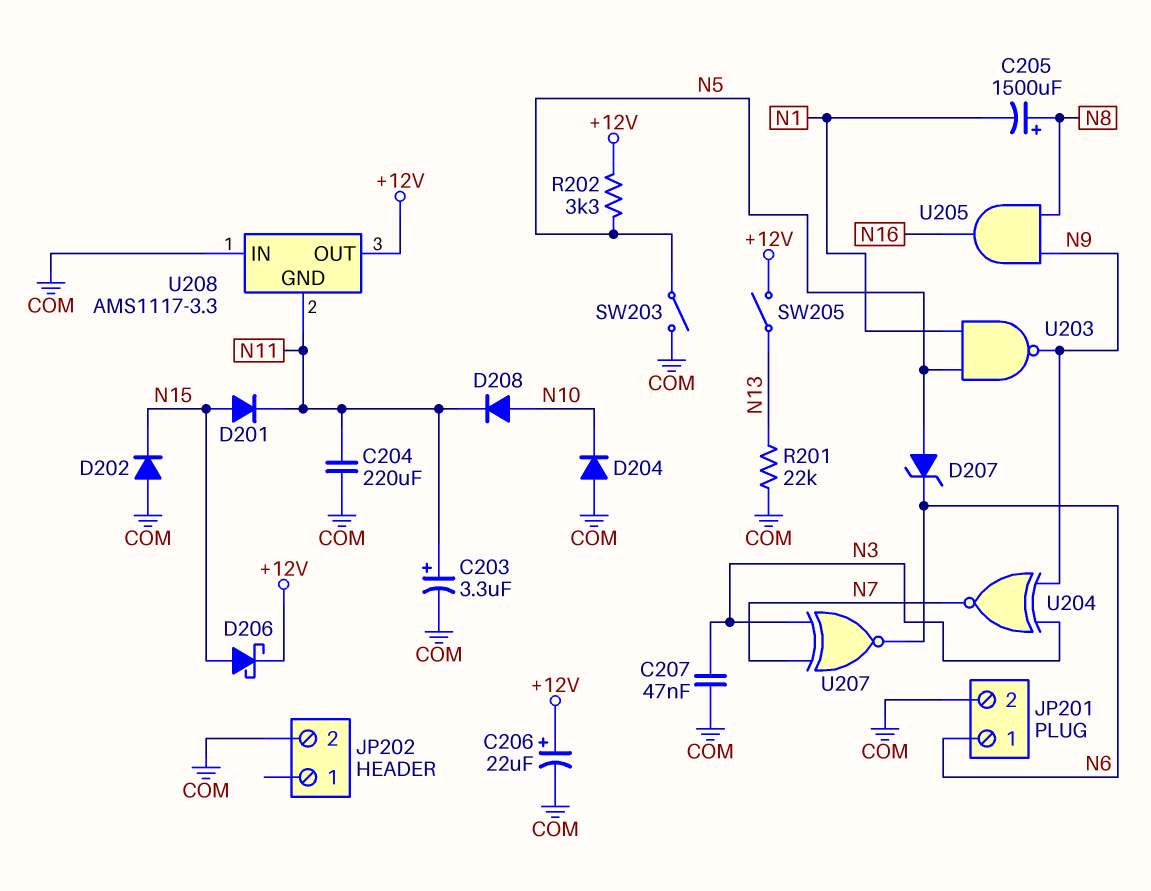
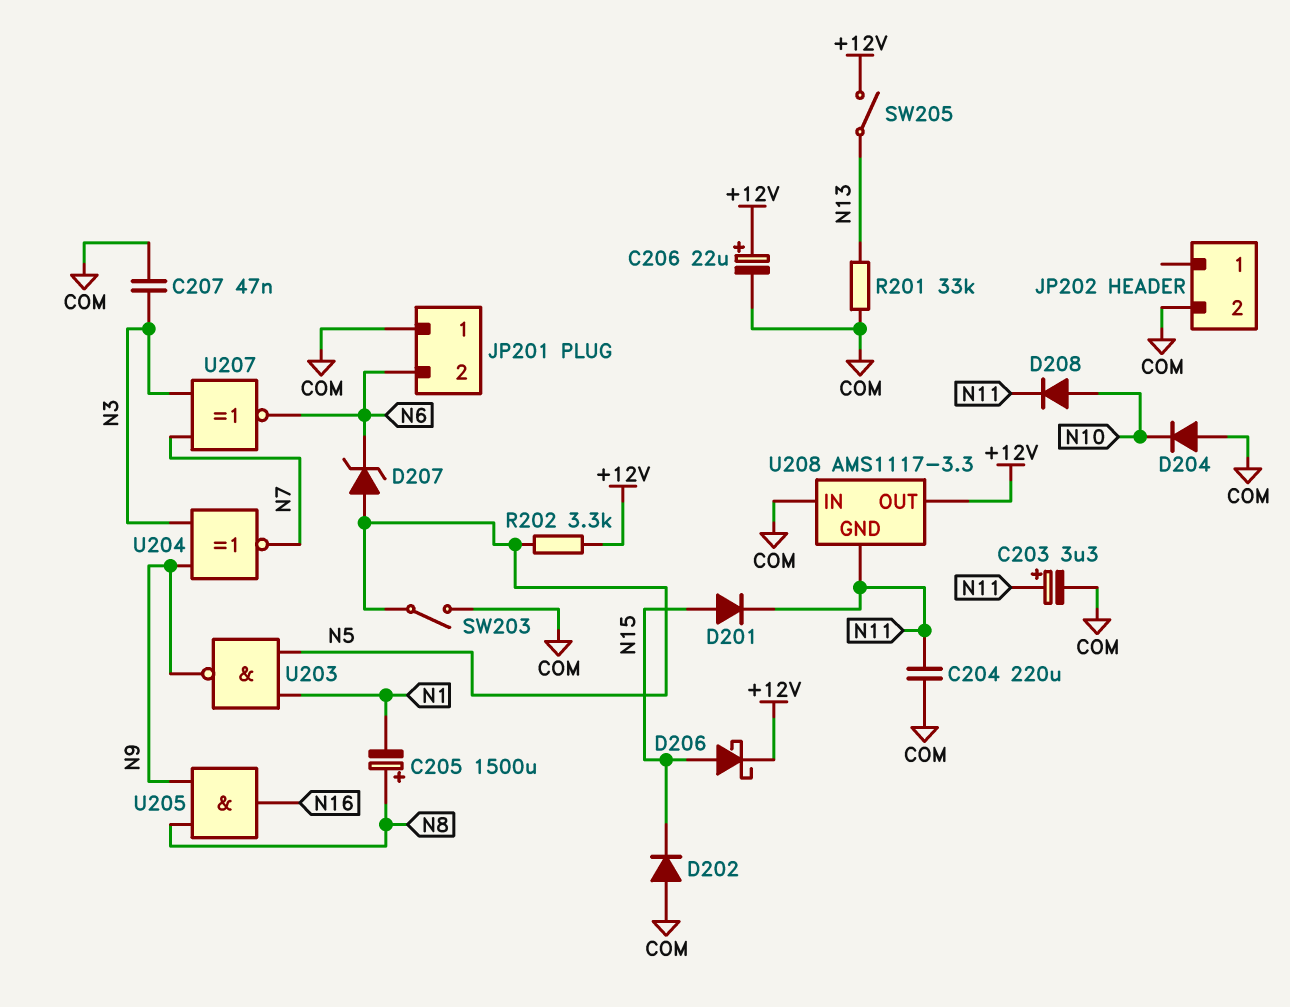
JP201 pin 1: N6 -> COM
JP201 pin 2: COM -> N6
R201: 22k (COM, N13) -> 33k (COM, N13)

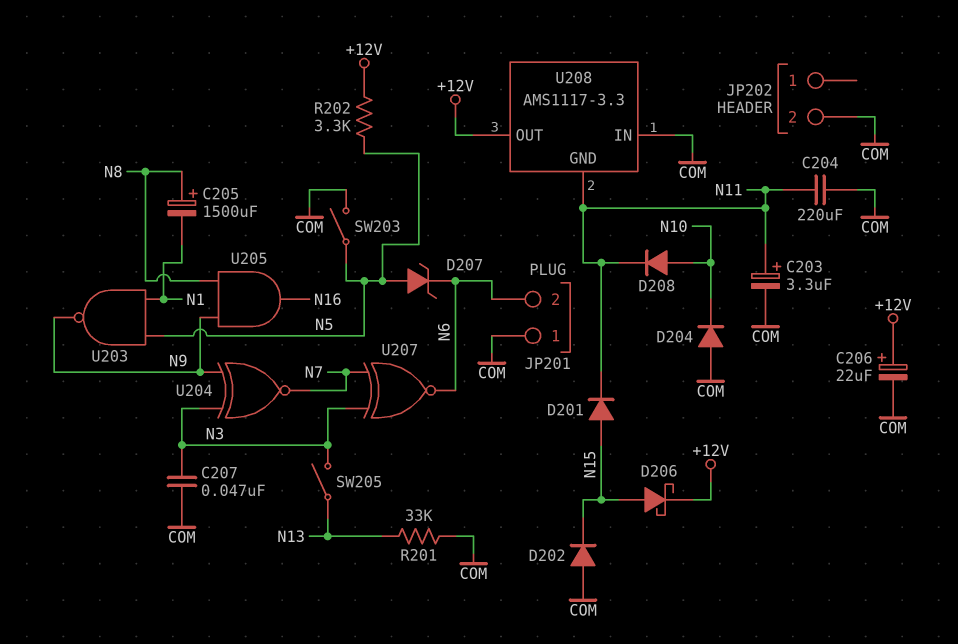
SW205: switch (+12V, N13) -> switch (N3, N13)

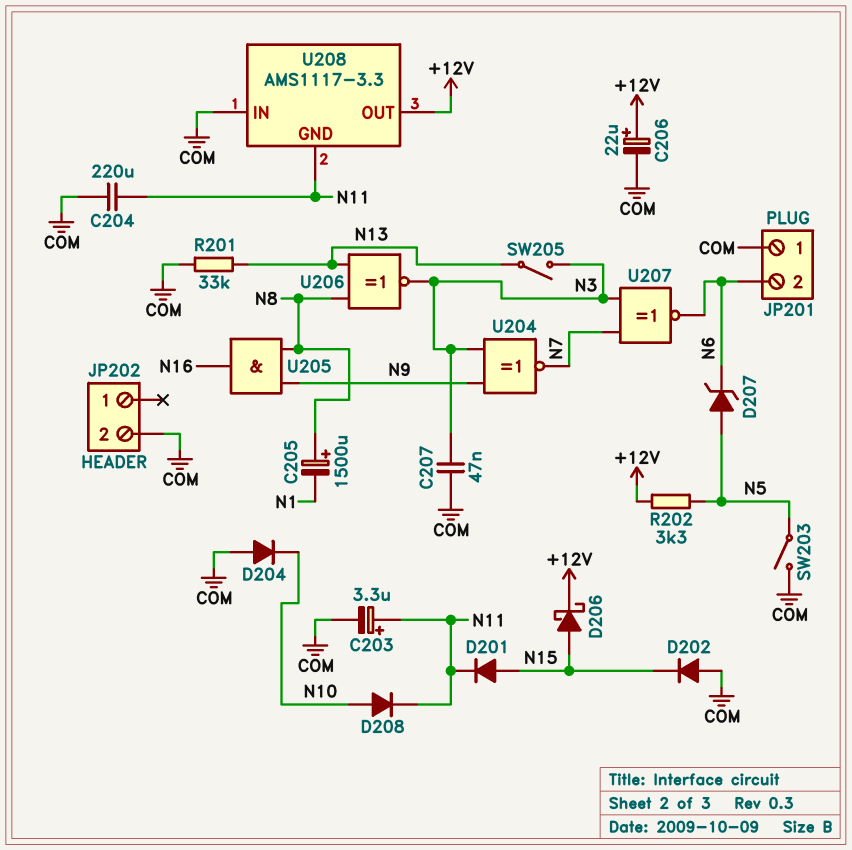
U203: NAND (in N1, in N5, out N9) -> none
U206: none -> XNOR (in N8, in N13, out N3)

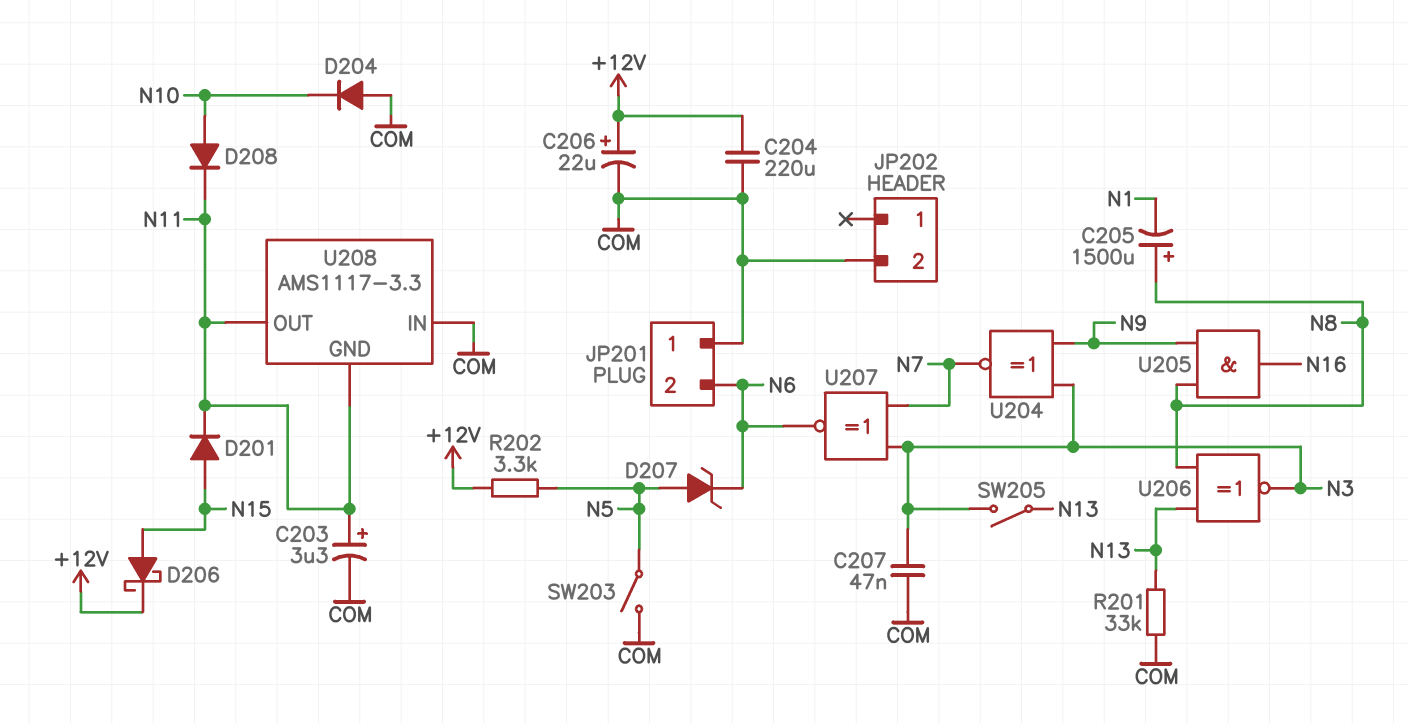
C204: 220uF (COM, N11) -> 220uF (+12V, COM)
D202: diode (A COM, K N15) -> none
U208 pin OUT: +12V -> N11

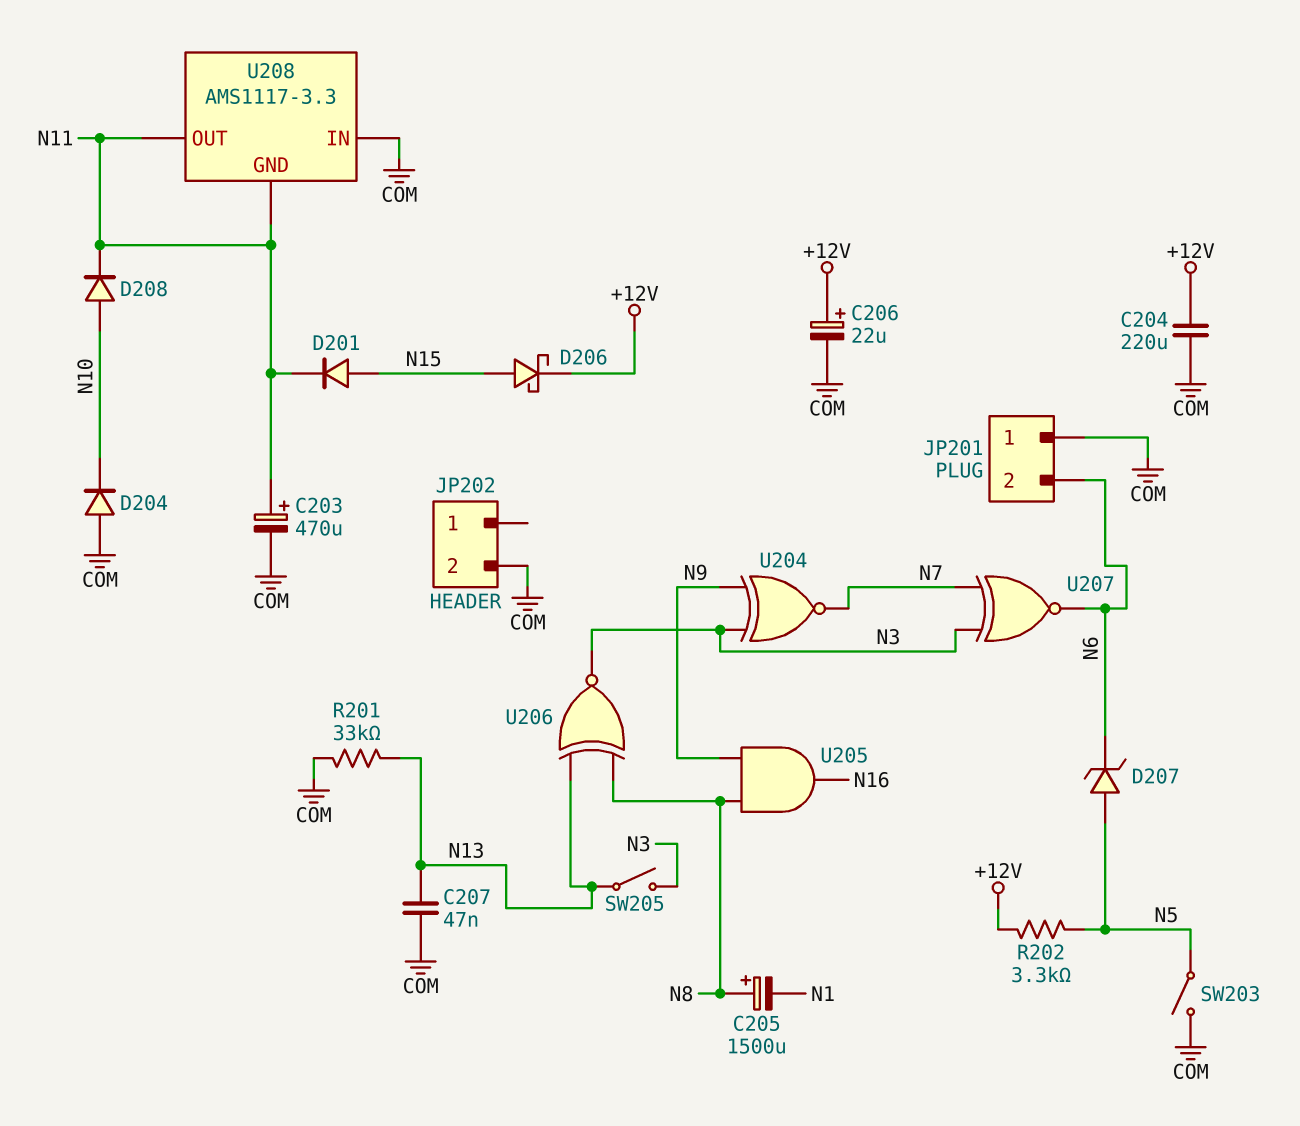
C203: 3.3uF (plus N11, minus COM) -> 470uF (plus N11, minus COM)
C207: 47nF (COM, N3) -> 47nF (COM, N13)

